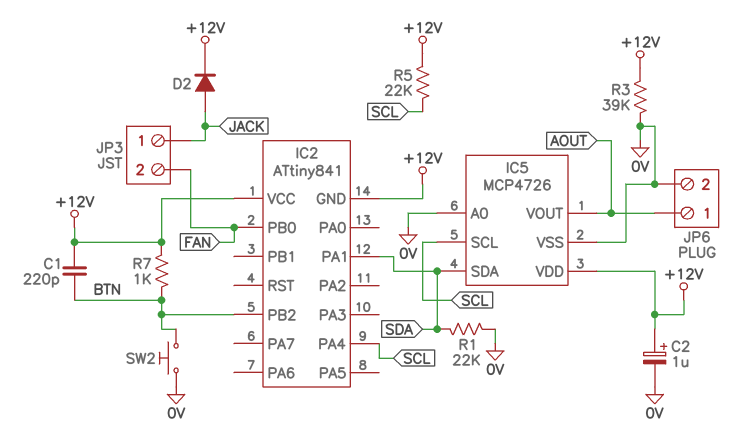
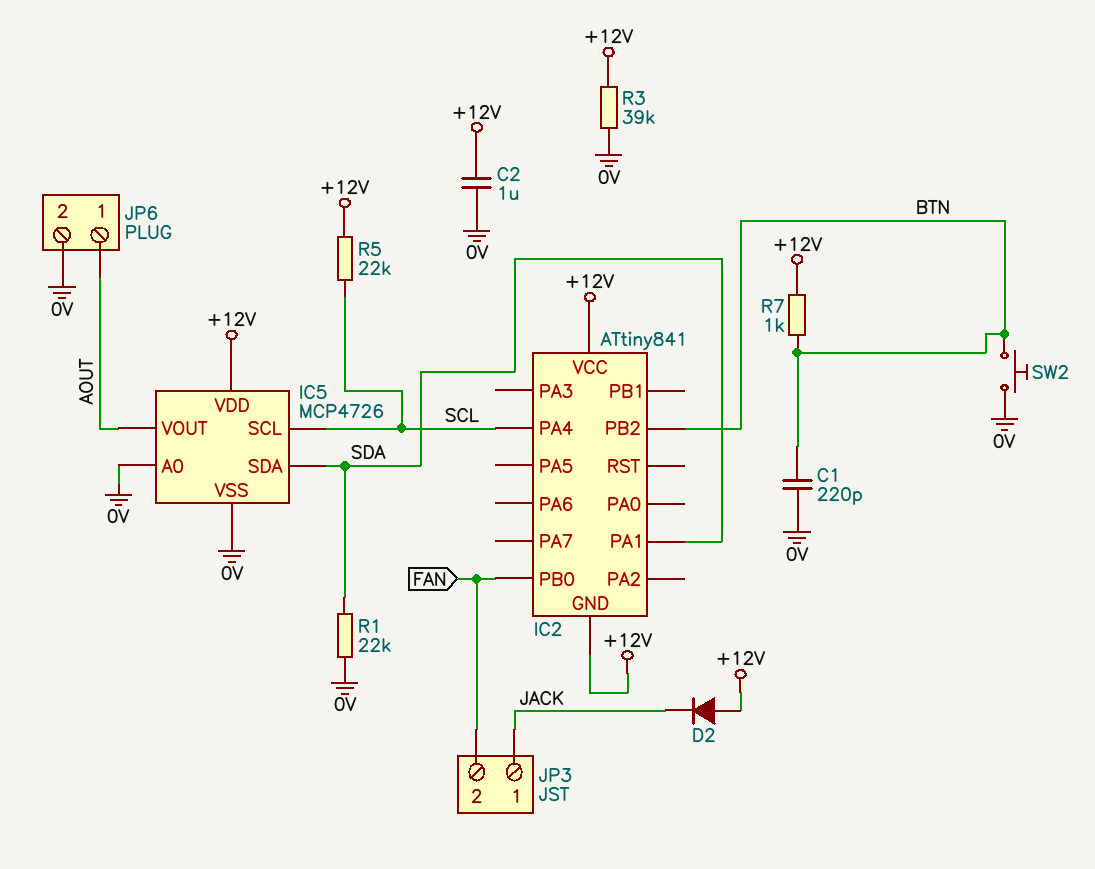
C1: 220pF (+12V, BTN) -> 220pF (0V, BTN)
C2: 1uF (plus +12V, minus 0V) -> 1uF (+12V, 0V)
D2: diode (A JACK, K +12V) -> diode (A +12V, K JACK)

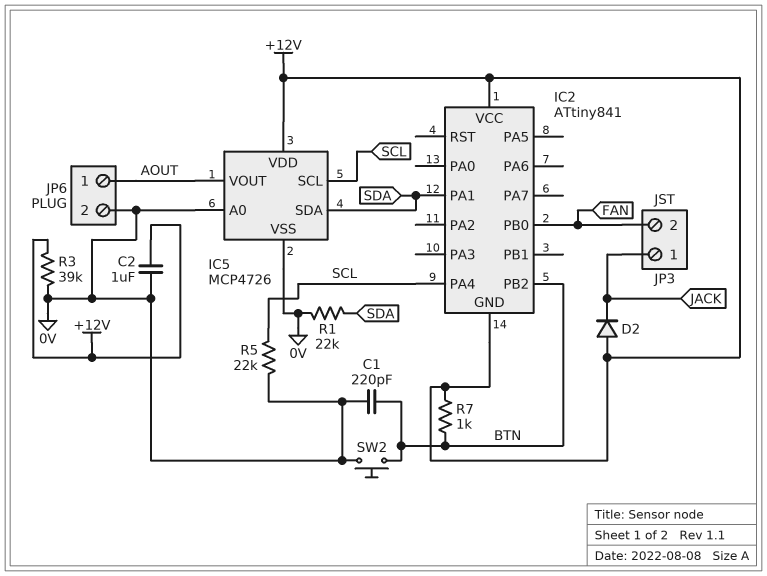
R5: 22k (+12V, SCL) -> 22k (0V, SCL)

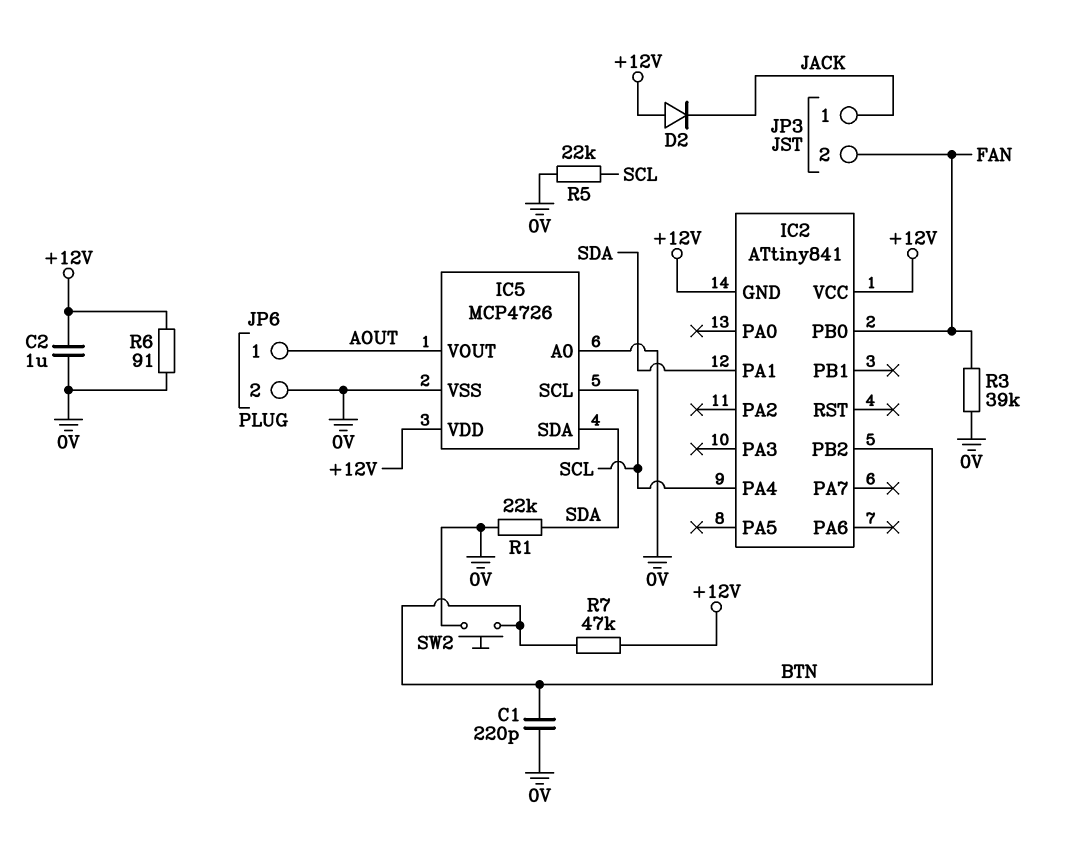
R3: 39k (+12V, 0V) -> 39k (0V, FAN)
R6: none -> 91 (+12V, 0V)
R7: 1k (+12V, BTN) -> 47k (+12V, BTN)

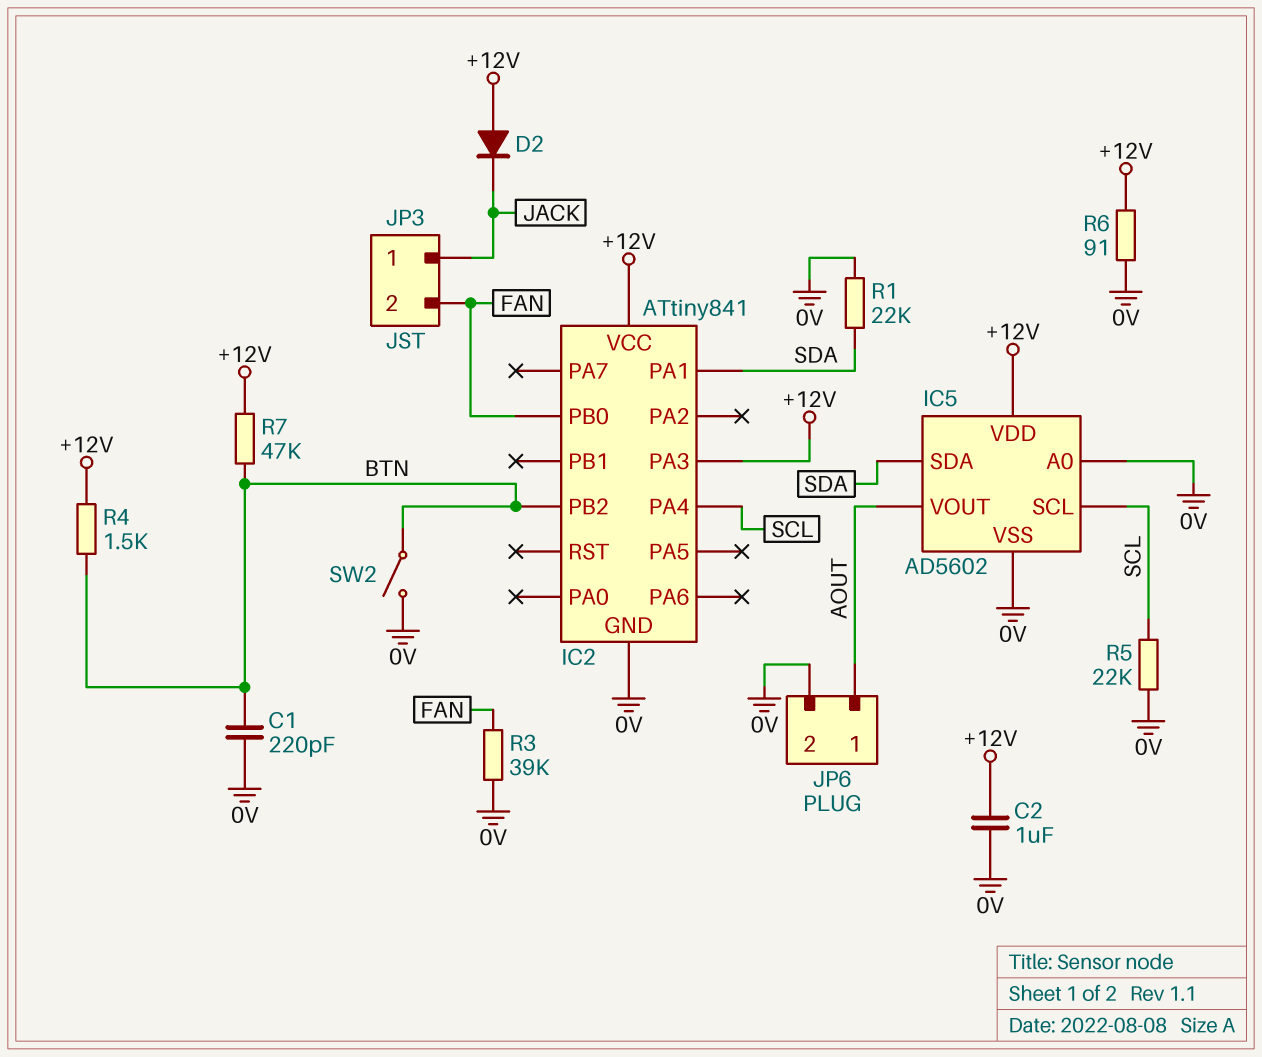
IC2 pin GND: +12V -> 0V
IC2 pin PA3: none -> +12V
IC5: MCP4726 -> AD5602
R4: none -> 1.5k (+12V, BTN)
SW2: button (0V, BTN) -> switch (0V, BTN)

